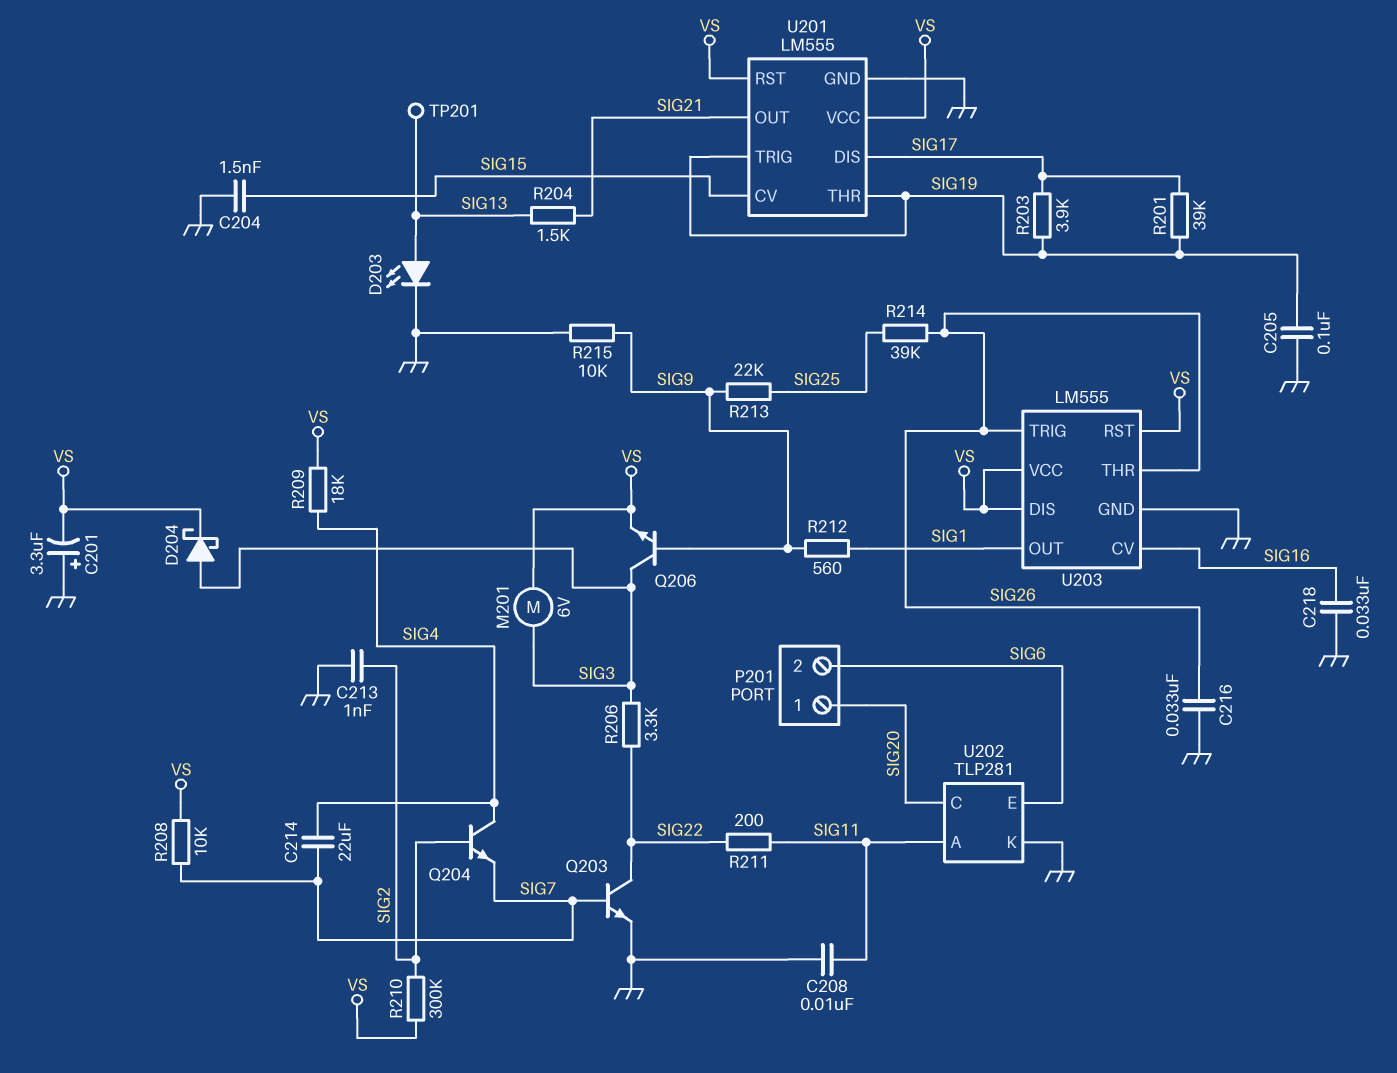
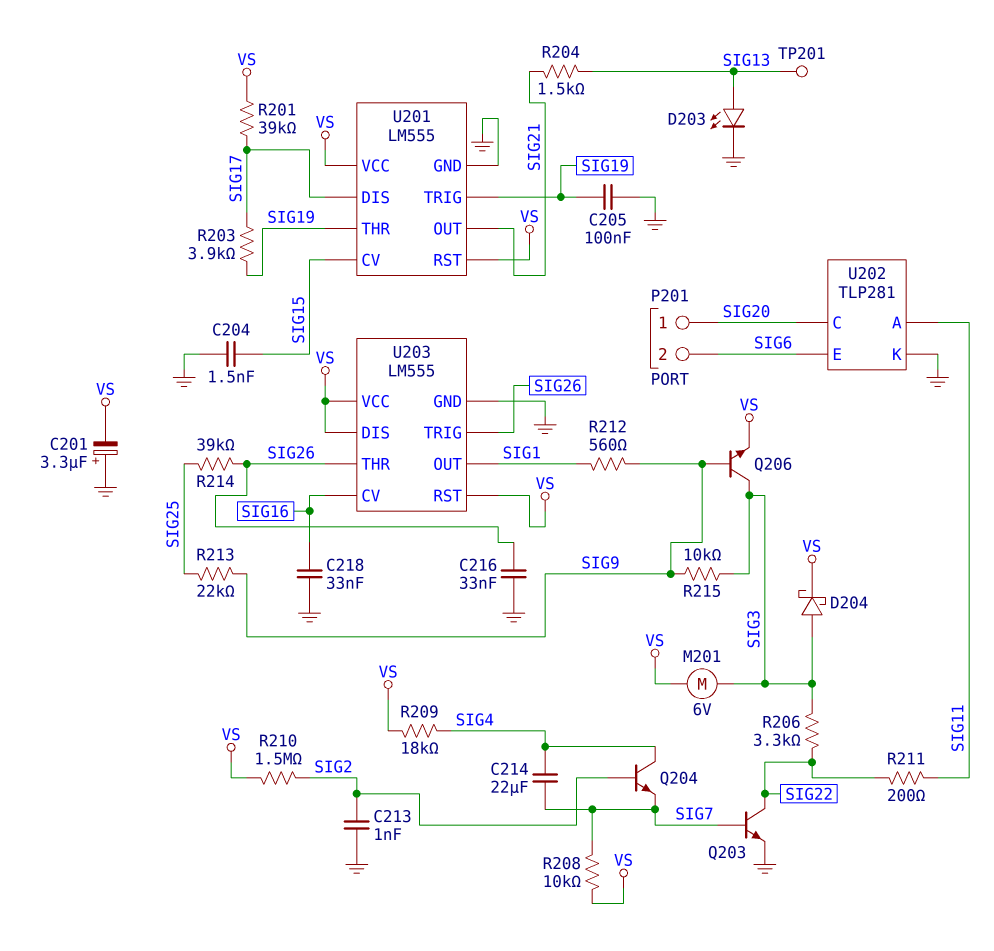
C208: 10nF (GND, SIG11) -> none
R201: 39k (SIG17, SIG19) -> 39k (SIG17, VS)
R210: 300k (SIG2, VS) -> 1.5M (SIG2, VS)
R215: 10k (GND, SIG9) -> 10k (SIG3, SIG9)

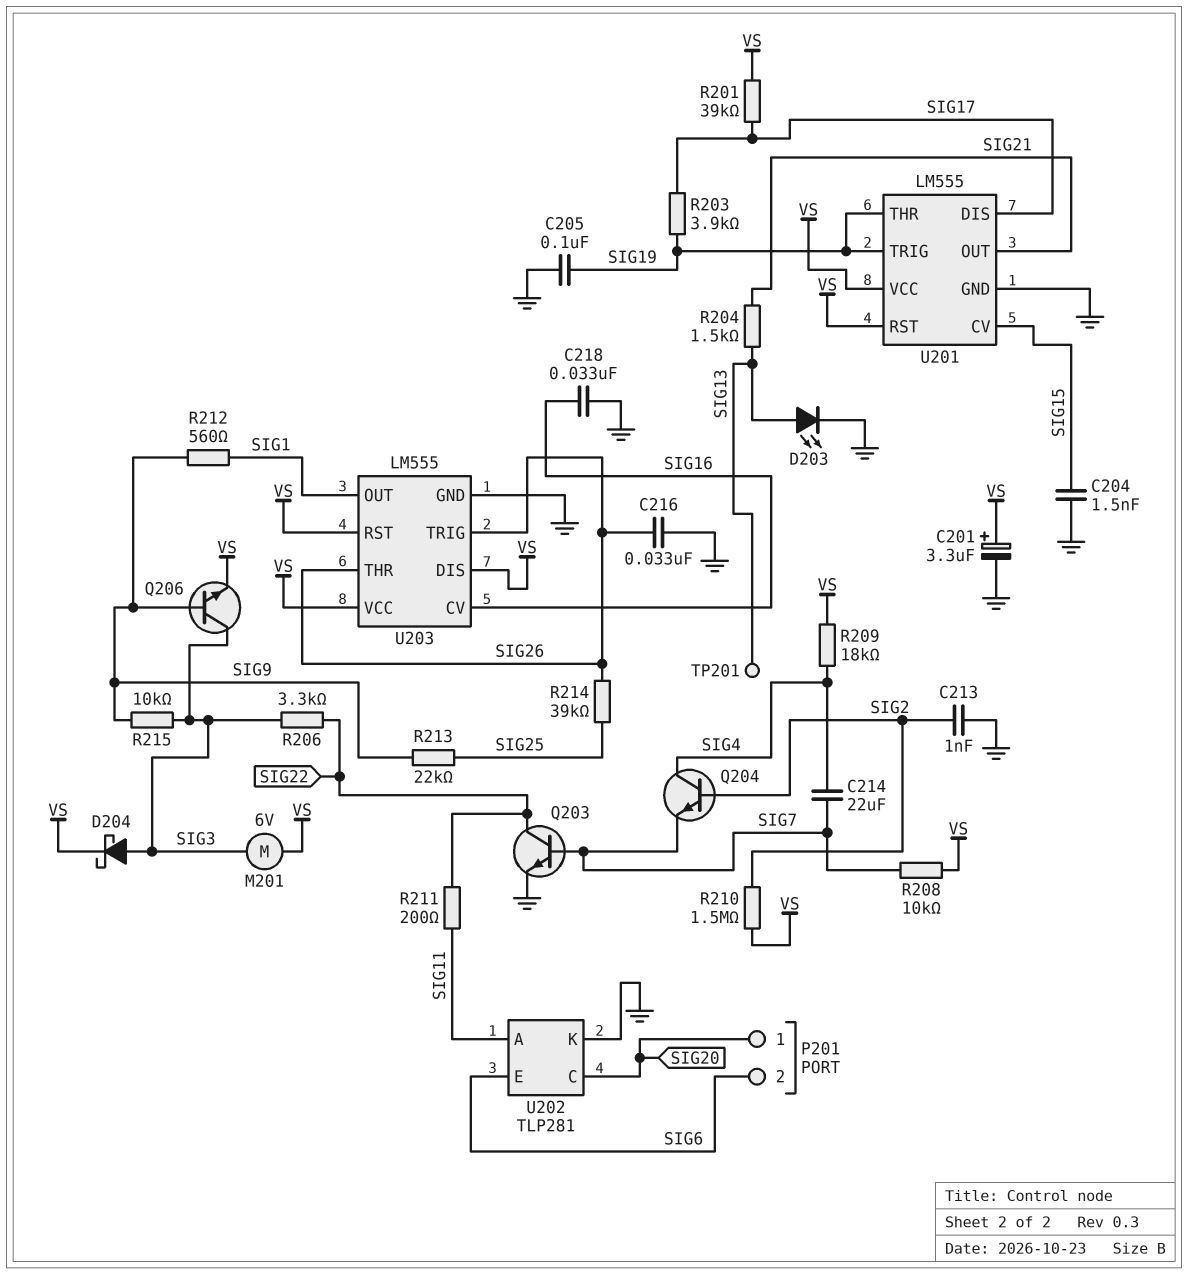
C201: 3.3uF (plus GND, minus VS) -> 3.3uF (plus VS, minus GND)

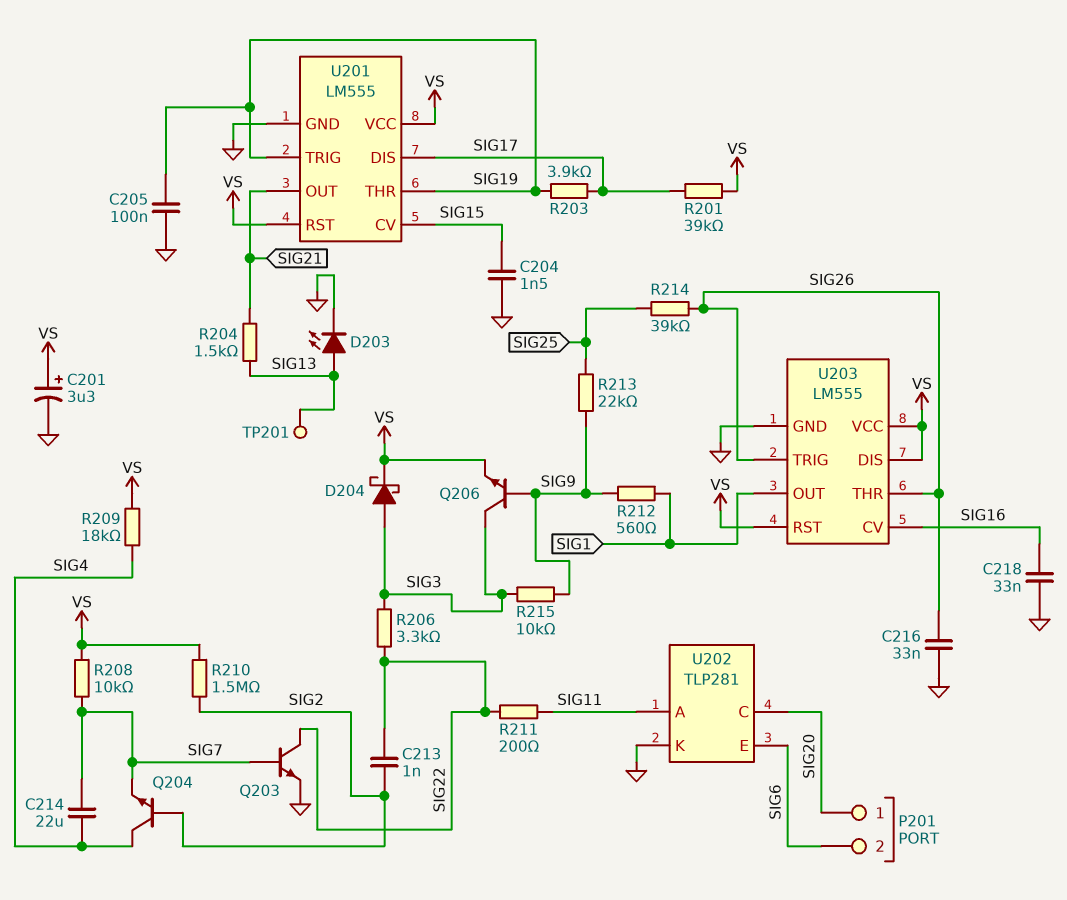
C213: 1nF (GND, SIG2) -> 1nF (SIG2, SIG22)
M201: motor 6V (SIG3, VS) -> none

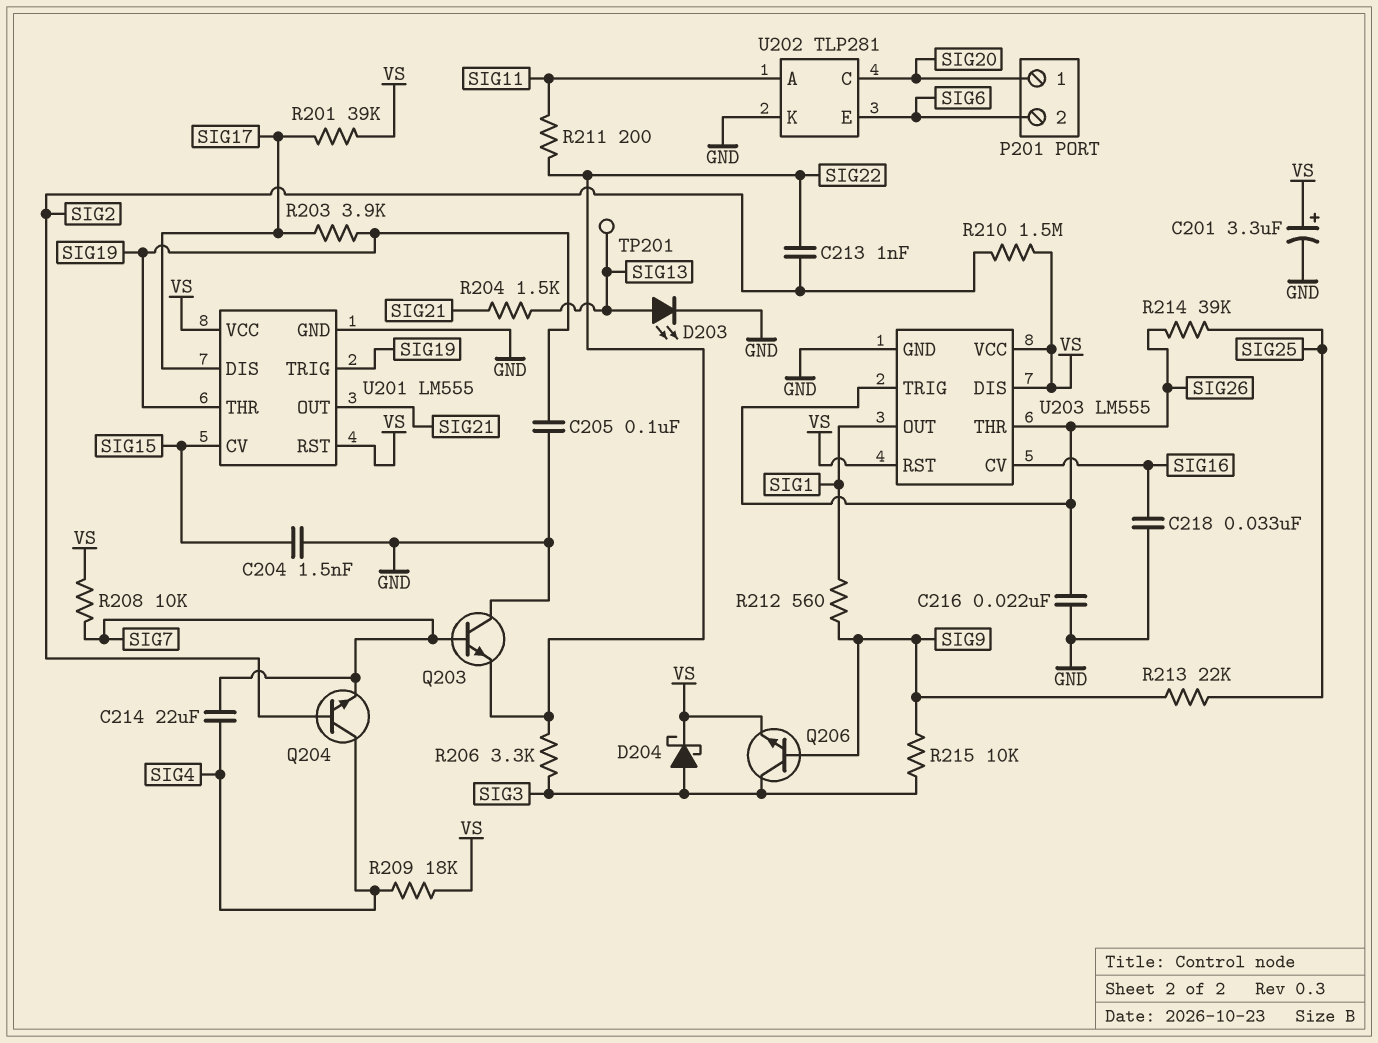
C216: 33nF (GND, SIG26) -> 22nF (GND, SIG26)
Q203: NPN (B SIG7, C SIG22, E GND) -> NPN (B SIG7, C GND, E SIG22)

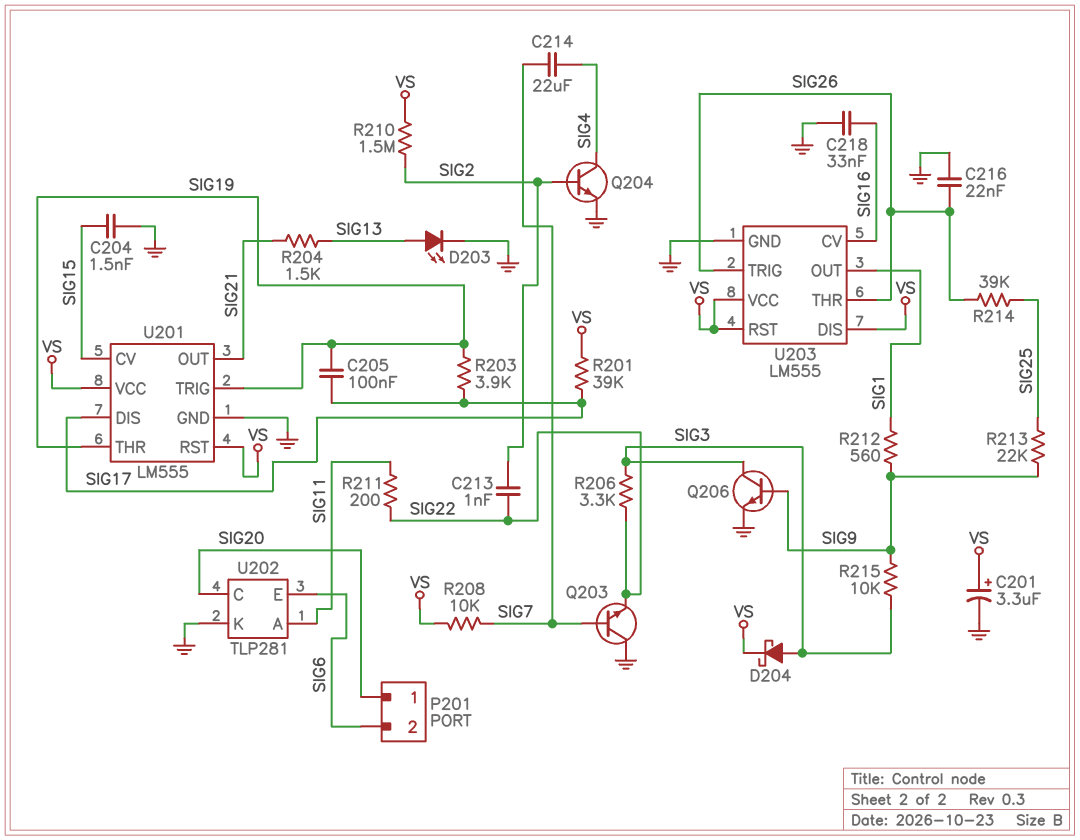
C205: 100nF (GND, SIG19) -> 100nF (SIG17, SIG19)
Q204: NPN (B SIG2, C SIG4, E SIG7) -> NPN (B SIG2, C SIG4, E GND)
Q206: NPN (B SIG9, C SIG3, E VS) -> NPN (B SIG9, C SIG3, E GND)
R209: 18k (SIG4, VS) -> none
TP201: test point (SIG13) -> none

